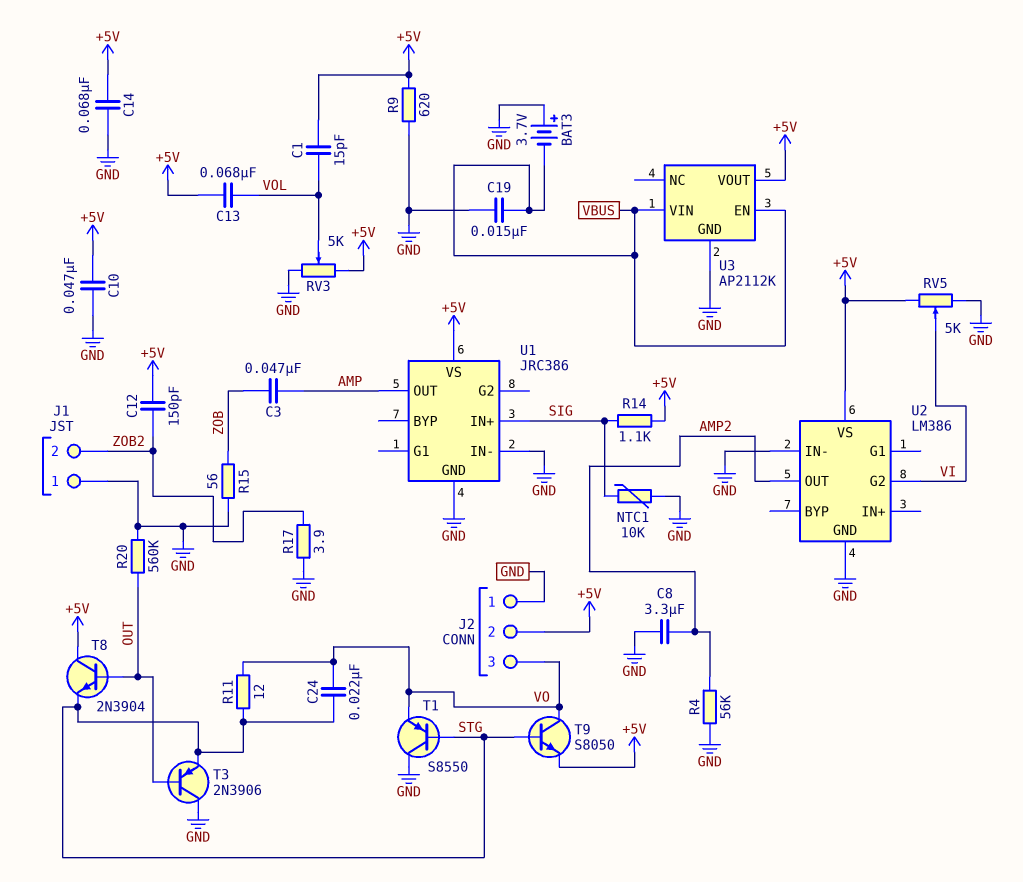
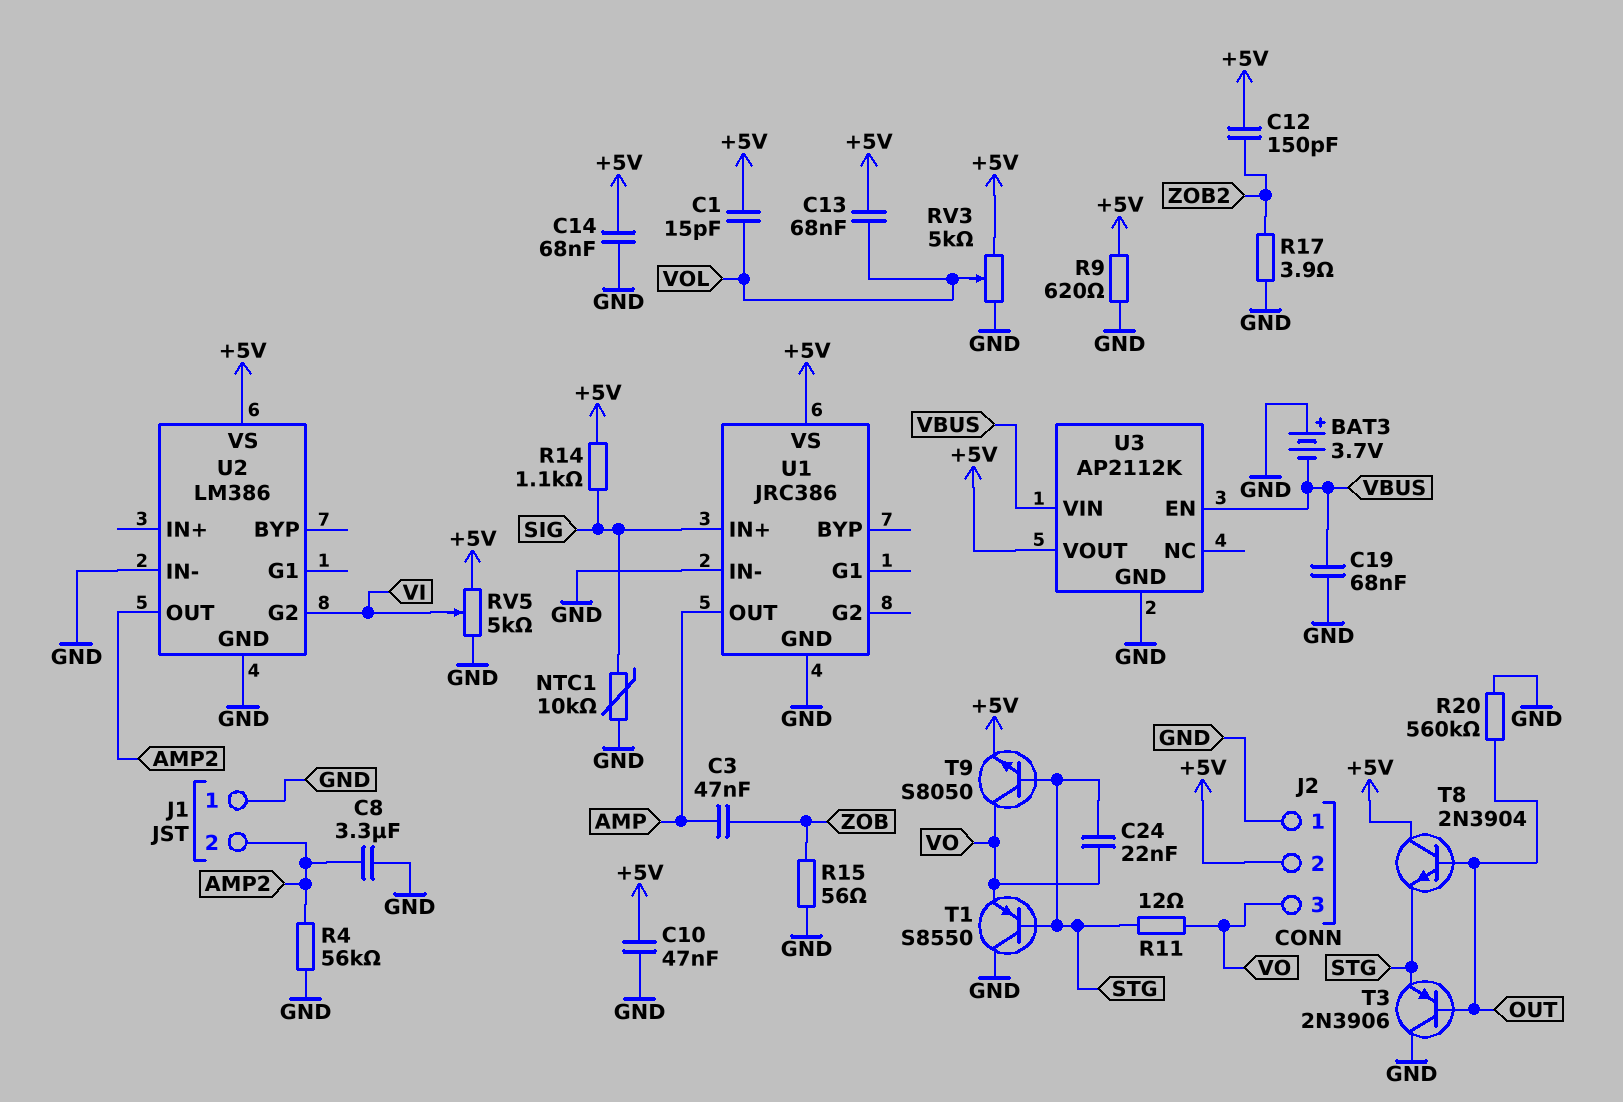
C19: 15nF (GND, VBUS) -> 68nF (GND, VBUS)
J1 pin 2: ZOB2 -> AMP2

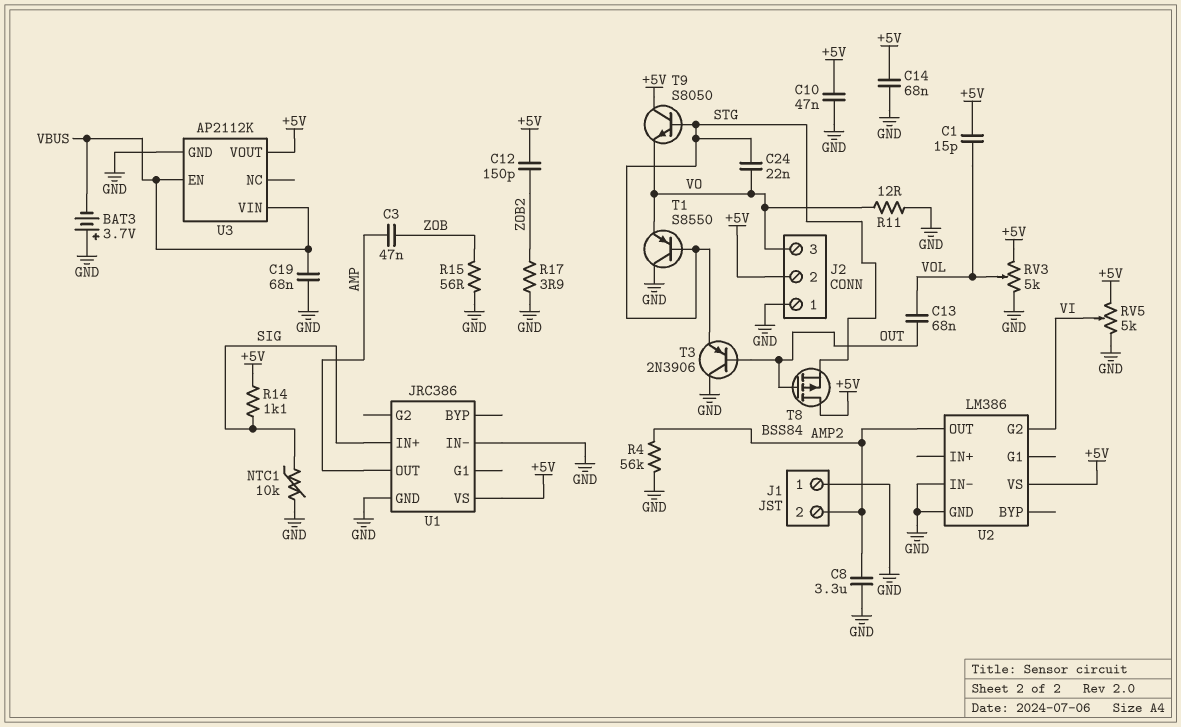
C13: 68nF (+5V, VOL) -> 68nF (OUT, VOL)
R9: 620 (+5V, GND) -> none
R11: 12 (STG, VO) -> 12 (GND, VO)
R20: 560k (GND, OUT) -> none
T8: NPN 2N3904 (B OUT, C +5V, E STG) -> PMOS BSS84 (G OUT, D +5V, S STG)
T9: NPN S8050 (B STG, C VO, E +5V) -> NPN S8050 (B STG, C +5V, E VO)

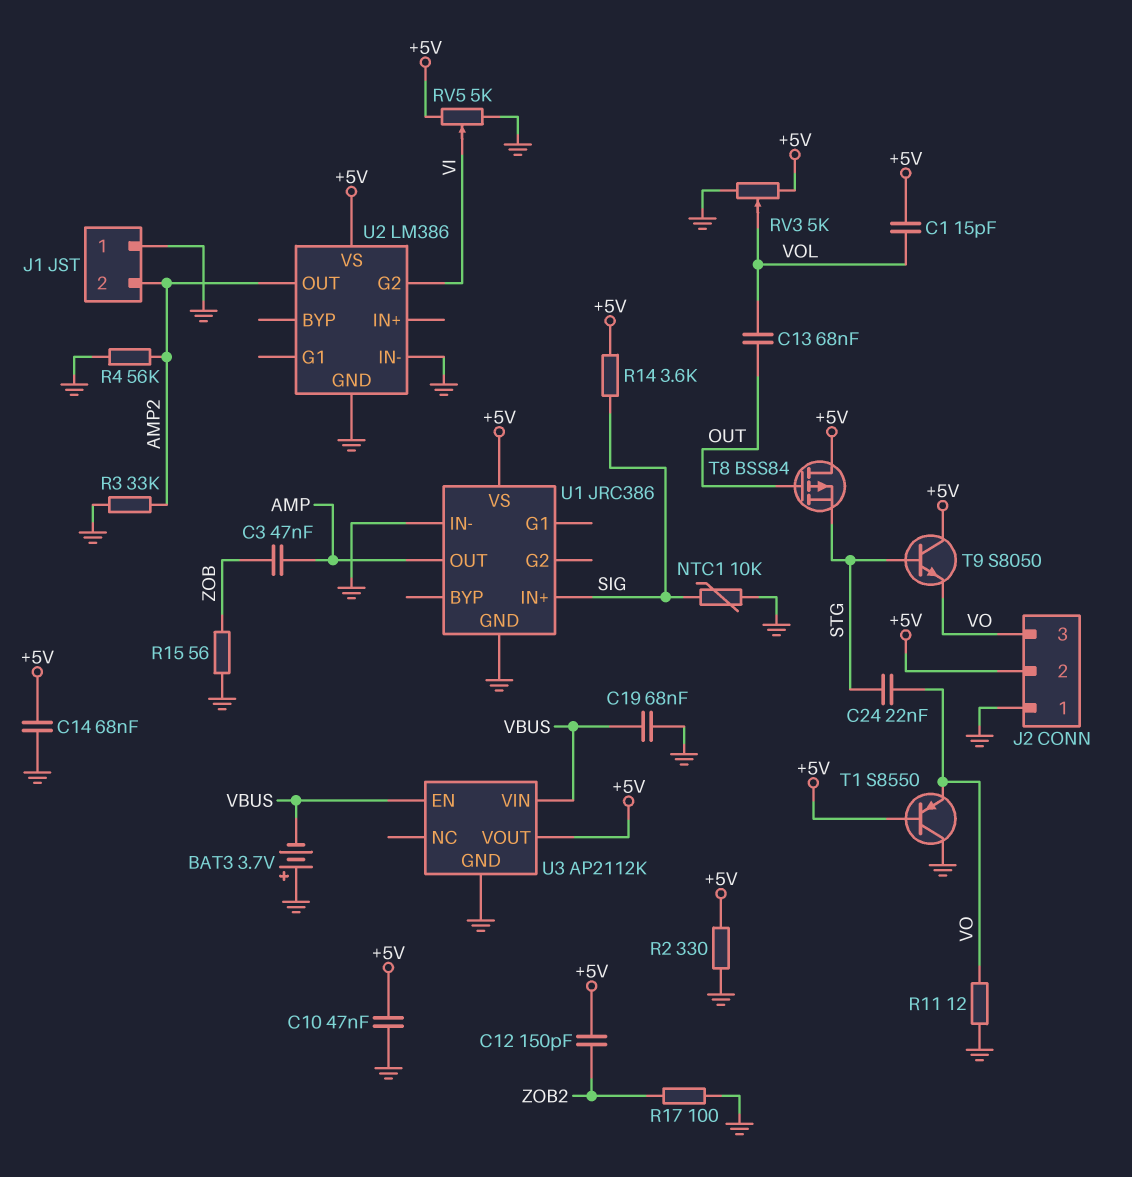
C8: 3.3uF (AMP2, GND) -> none
R2: none -> 330 (+5V, GND)
R3: none -> 33k (AMP2, GND)
R14: 1.1k (+5V, SIG) -> 3.6k (+5V, SIG)
R17: 3.9 (GND, ZOB2) -> 100 (GND, ZOB2)
T1: PNP S8550 (B STG, C GND, E VO) -> PNP S8550 (B +5V, C GND, E VO)
T3: PNP 2N3906 (B OUT, C GND, E STG) -> none

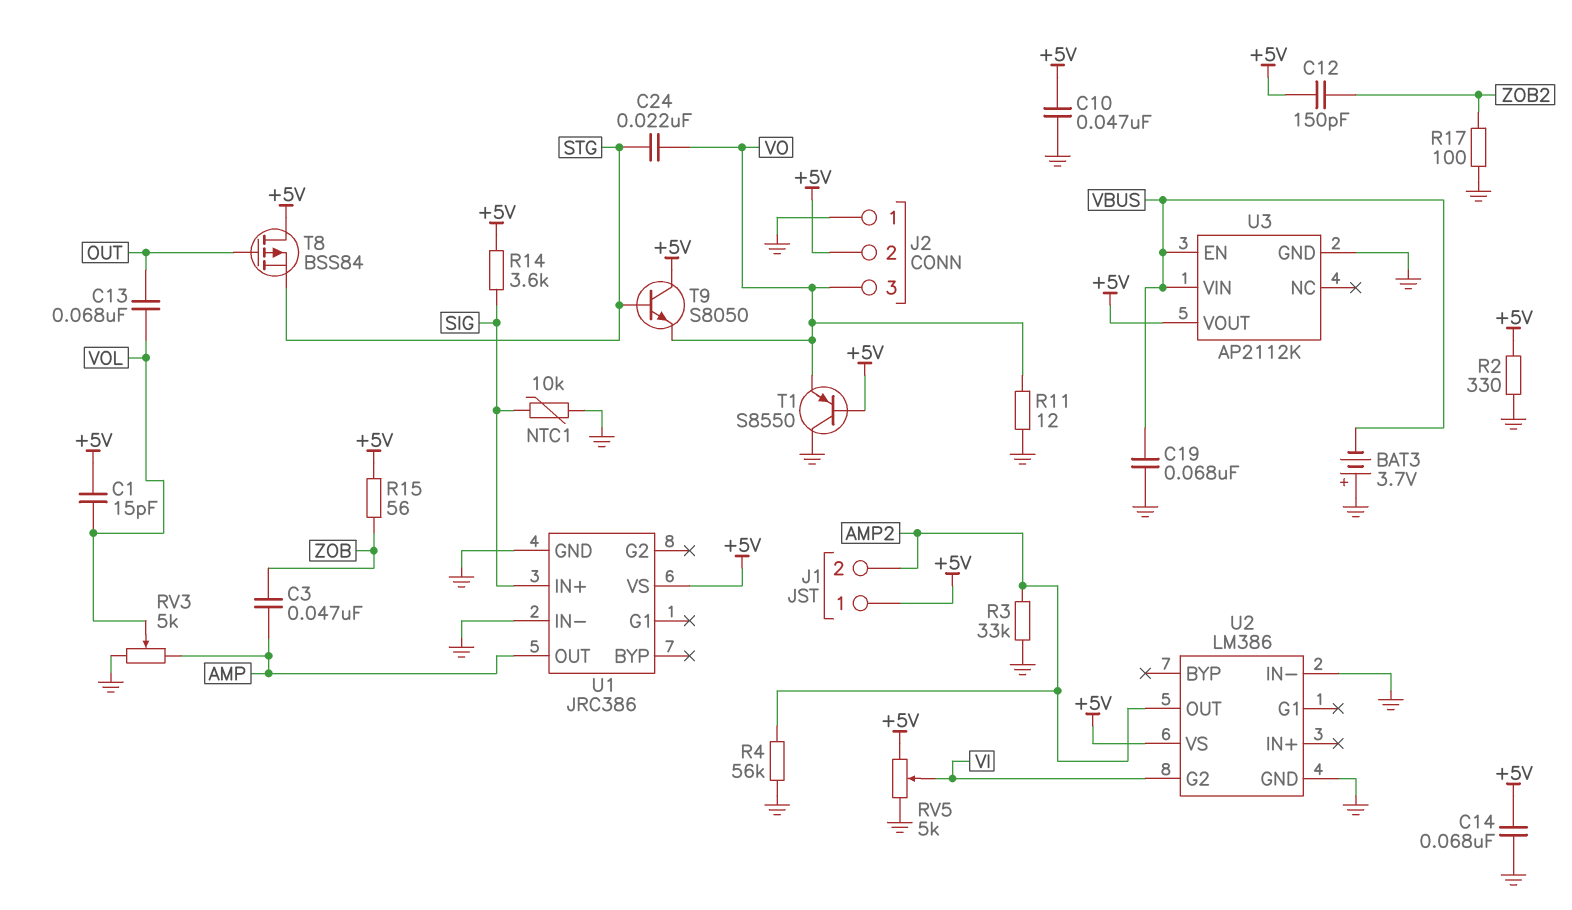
J1 pin 1: GND -> +5V
R15: 56 (GND, ZOB) -> 56 (+5V, ZOB)
RV3: 5k (+5V, GND, wiper VOL) -> 5k (AMP, GND, wiper VOL)

